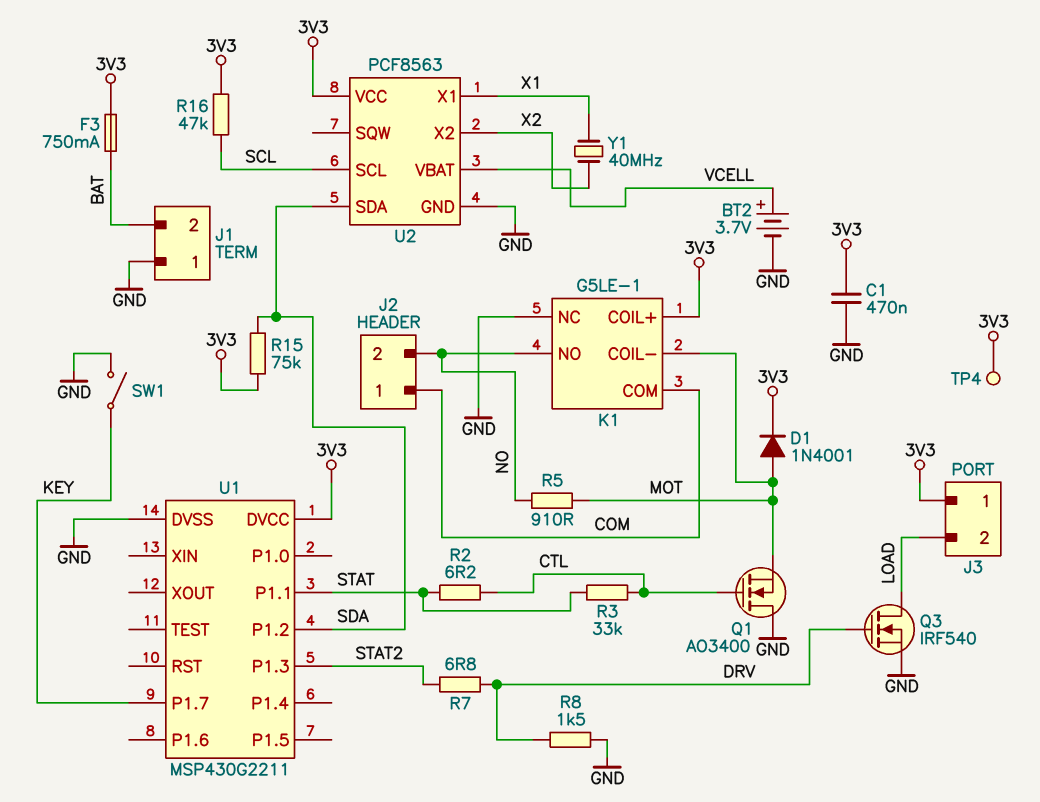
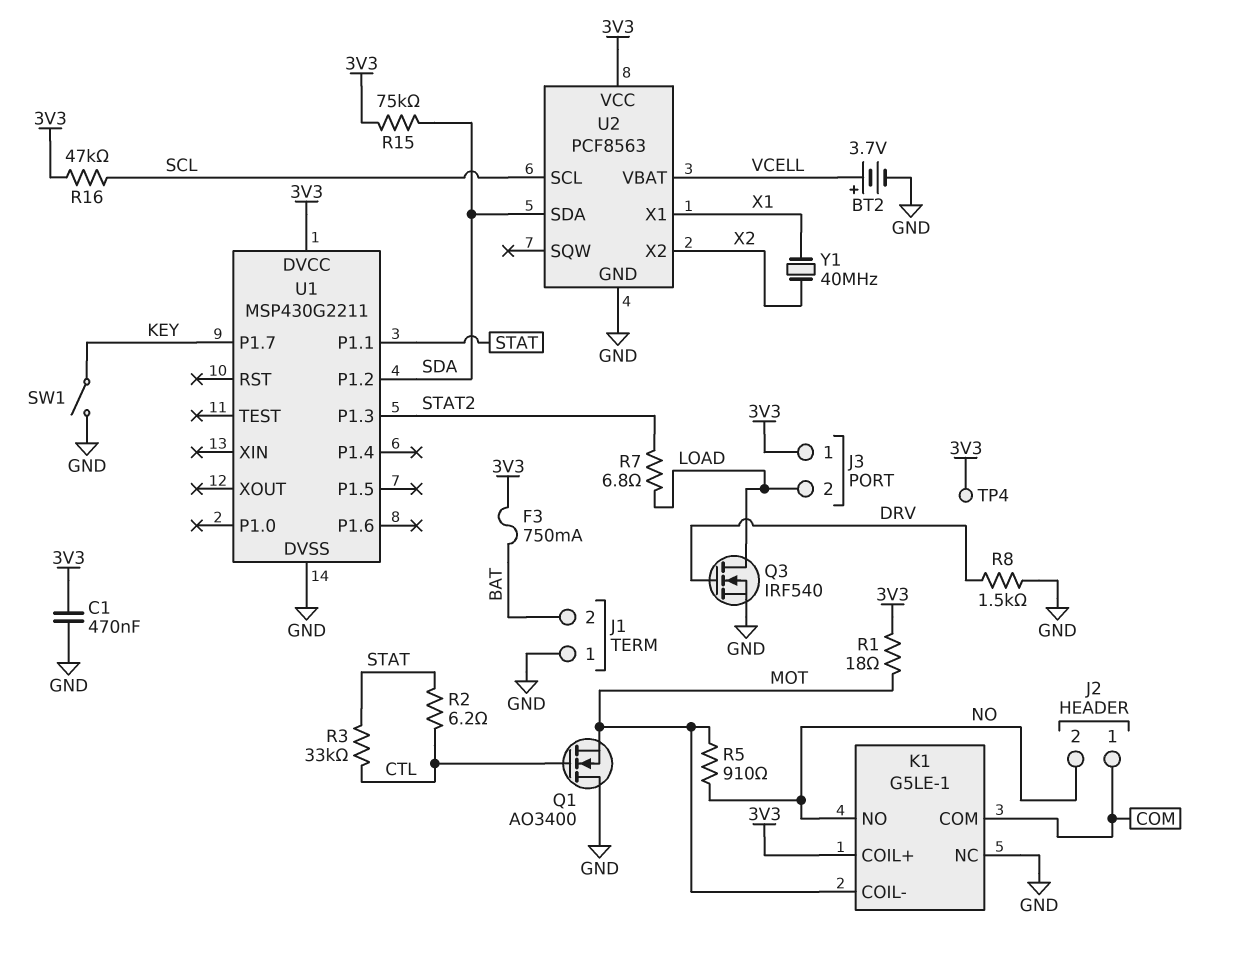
D1: diode 1N4001 (A MOT, K 3V3) -> none
R1: none -> 18 (3V3, MOT)
R7: 6.8 (DRV, STAT2) -> 6.8 (LOAD, STAT2)

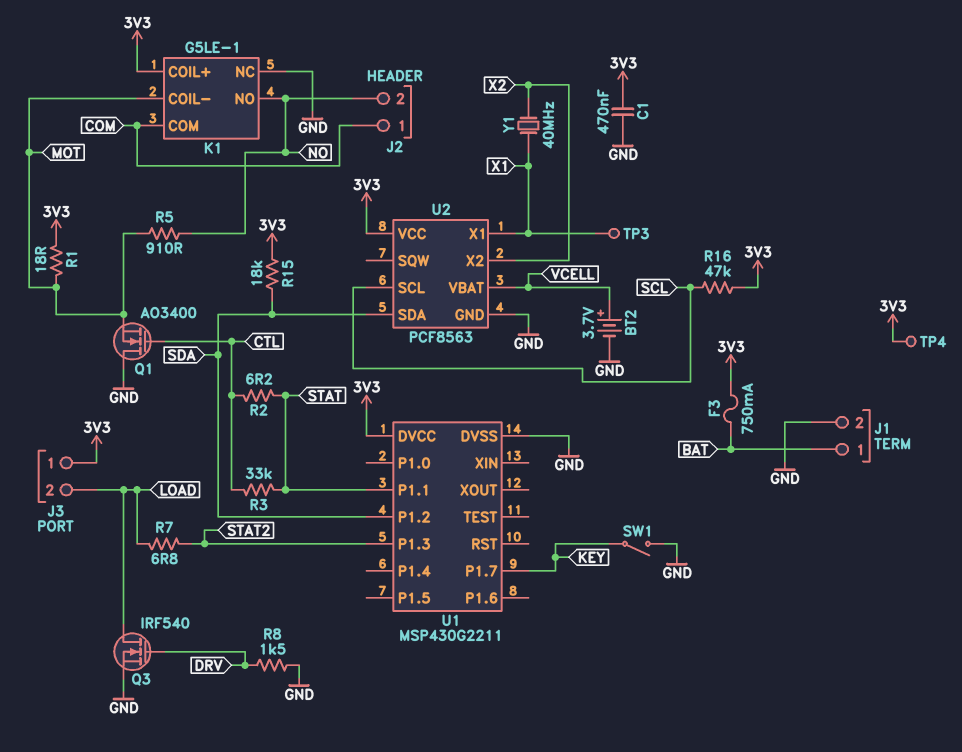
J1 pin 1: GND -> BAT
J1 pin 2: BAT -> GND
R15: 75k (3V3, SDA) -> 18k (3V3, SDA)
TP3: none -> test point (X1)

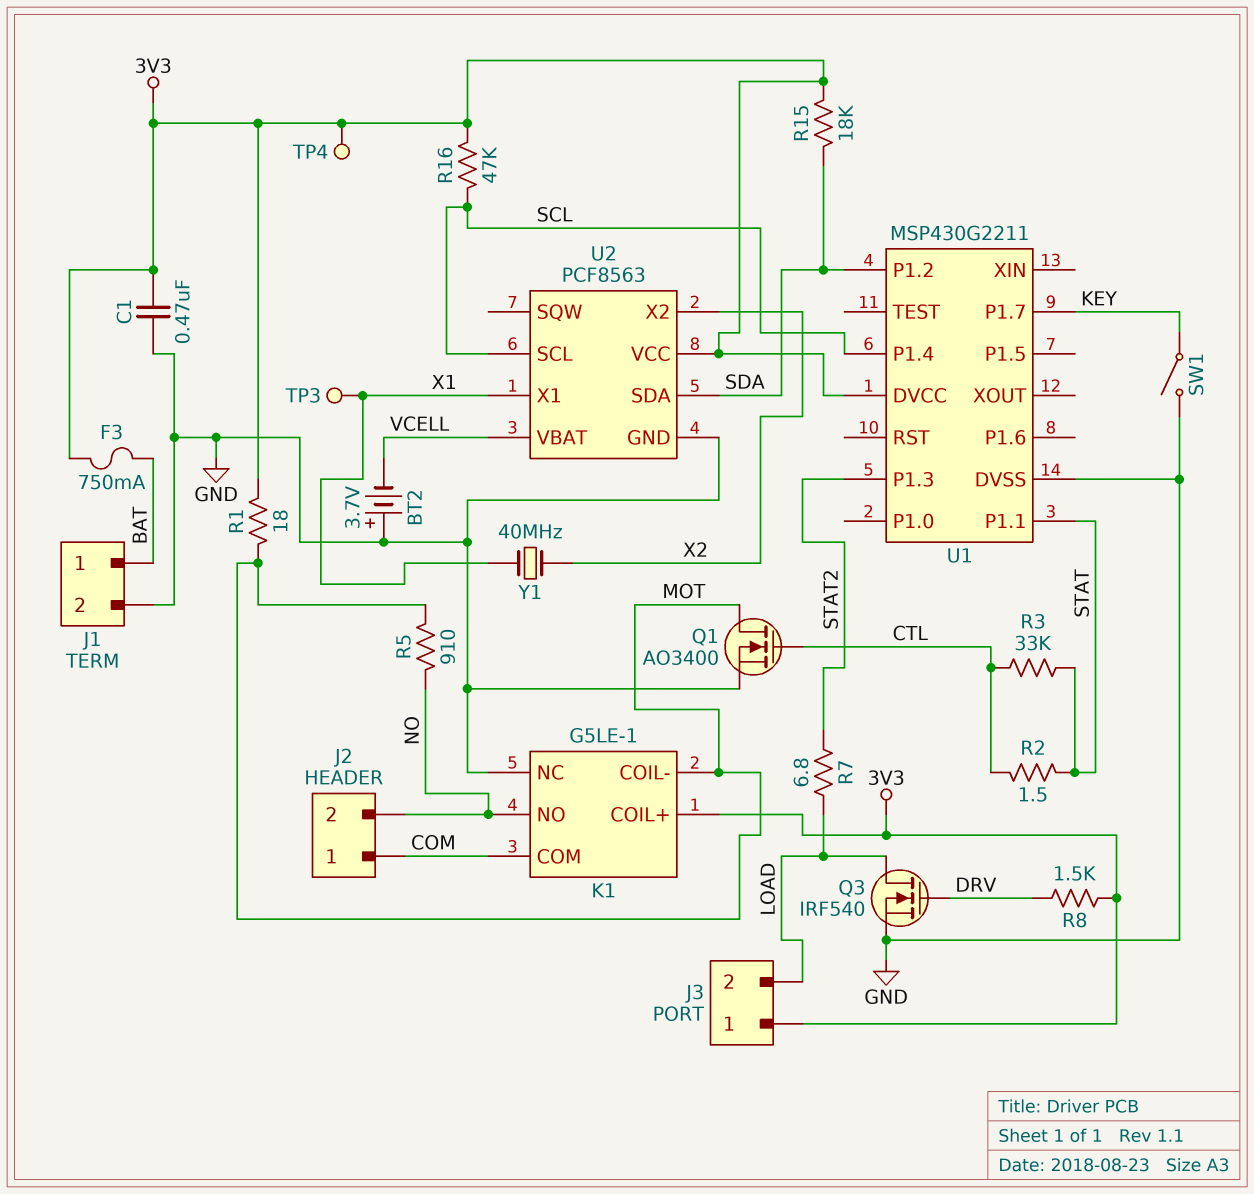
BT2: 3.7V (plus VCELL, minus GND) -> 3.7V (plus GND, minus VCELL)
Q1: NMOS AO3400 (G CTL, D GND, S MOT) -> NMOS AO3400 (G CTL, D MOT, S GND)
R2: 6.2 (CTL, STAT) -> 1.5 (CTL, STAT)
R8: 1.5k (DRV, GND) -> 1.5k (3V3, DRV)
U1 pin P1.4: none -> SCL

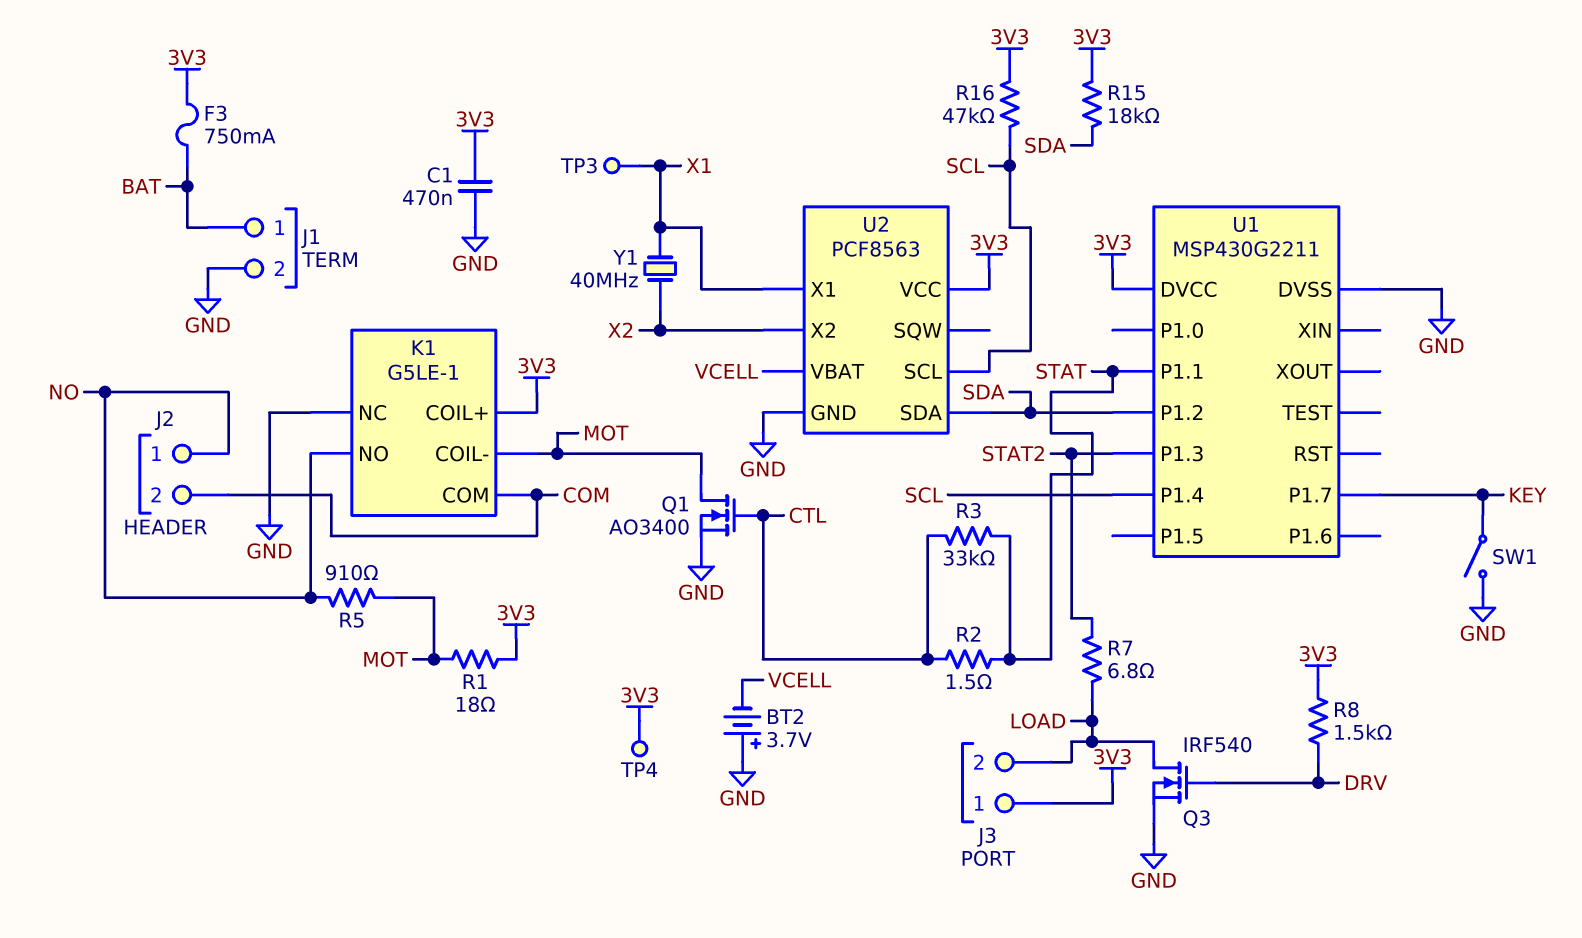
J2 pin 1: COM -> NO
J2 pin 2: NO -> COM

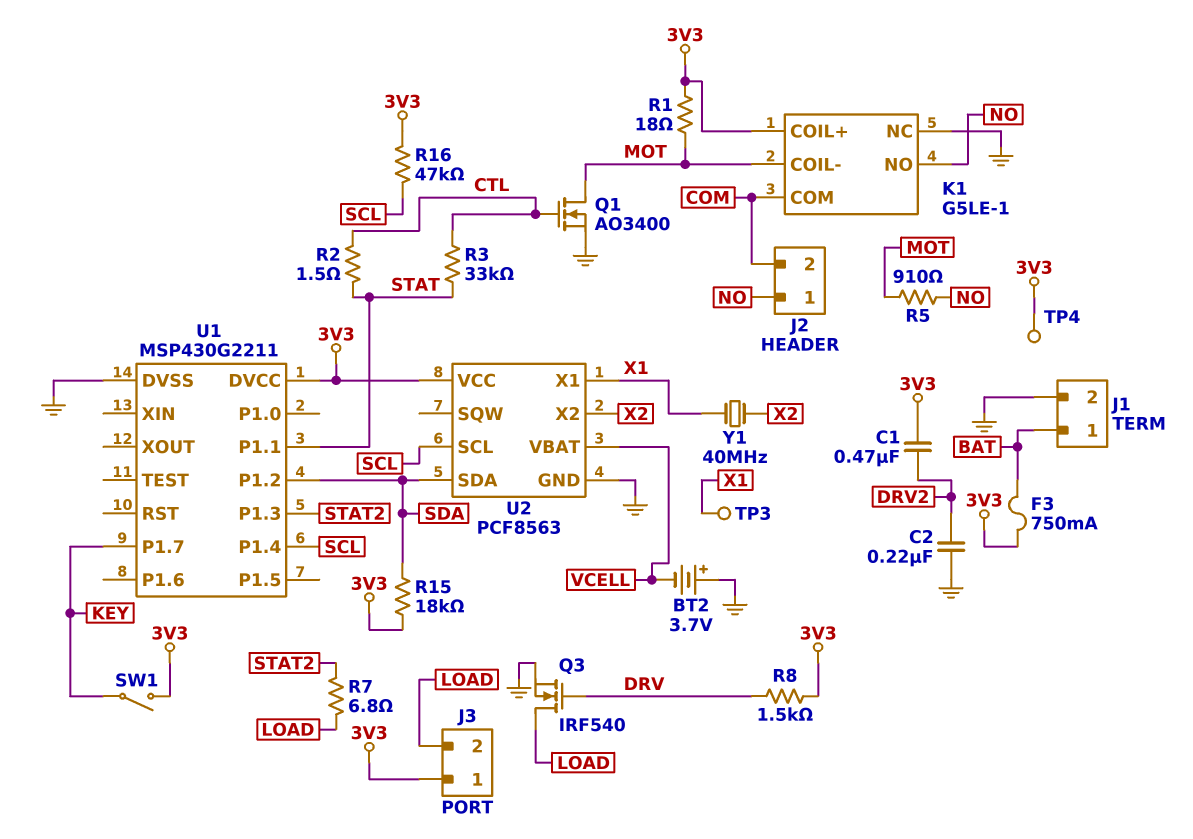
C1: 470nF (3V3, GND) -> 470nF (3V3, DRV2)
C2: none -> 220nF (DRV2, GND)
SW1: switch (GND, KEY) -> switch (3V3, KEY)

